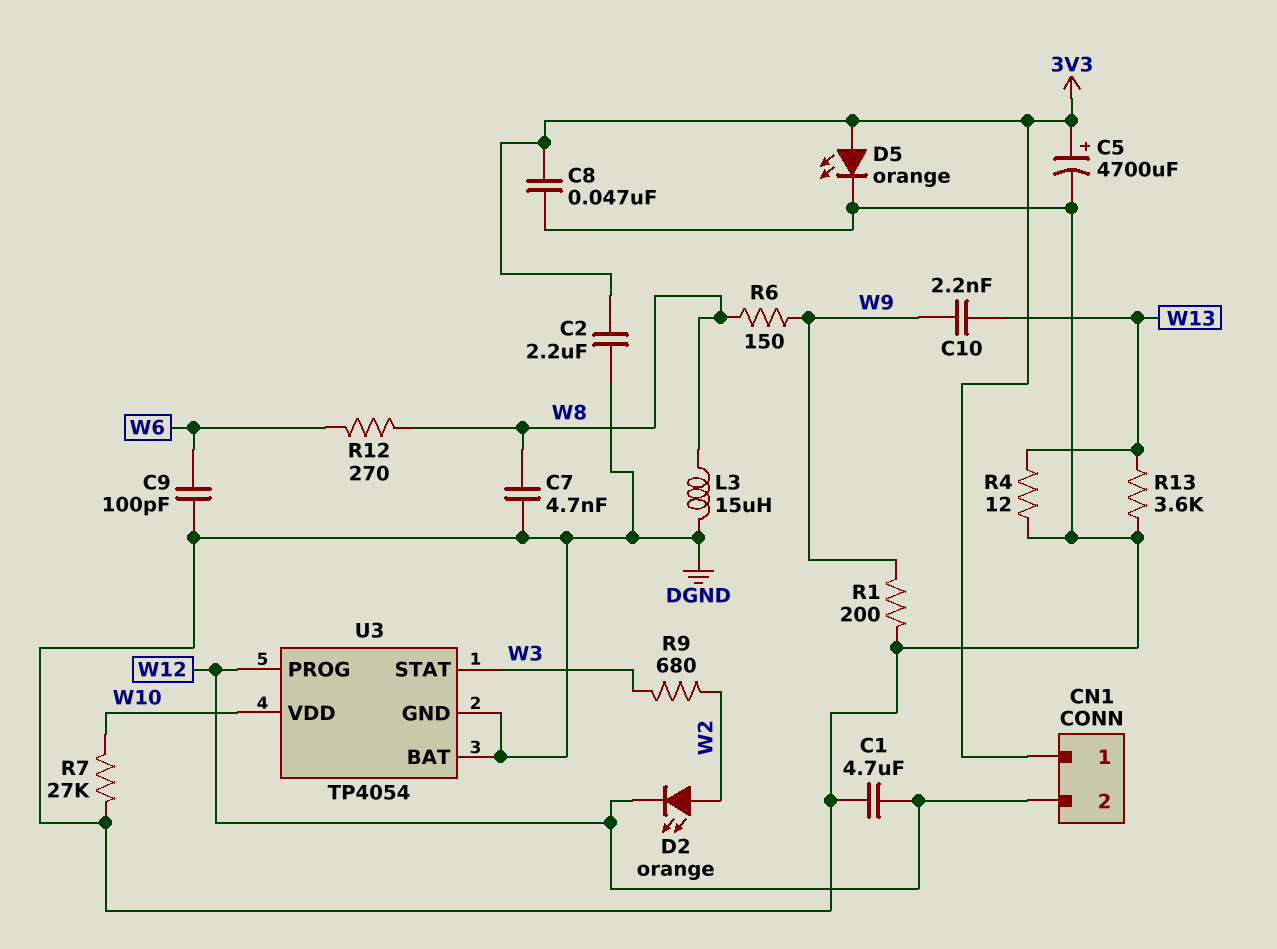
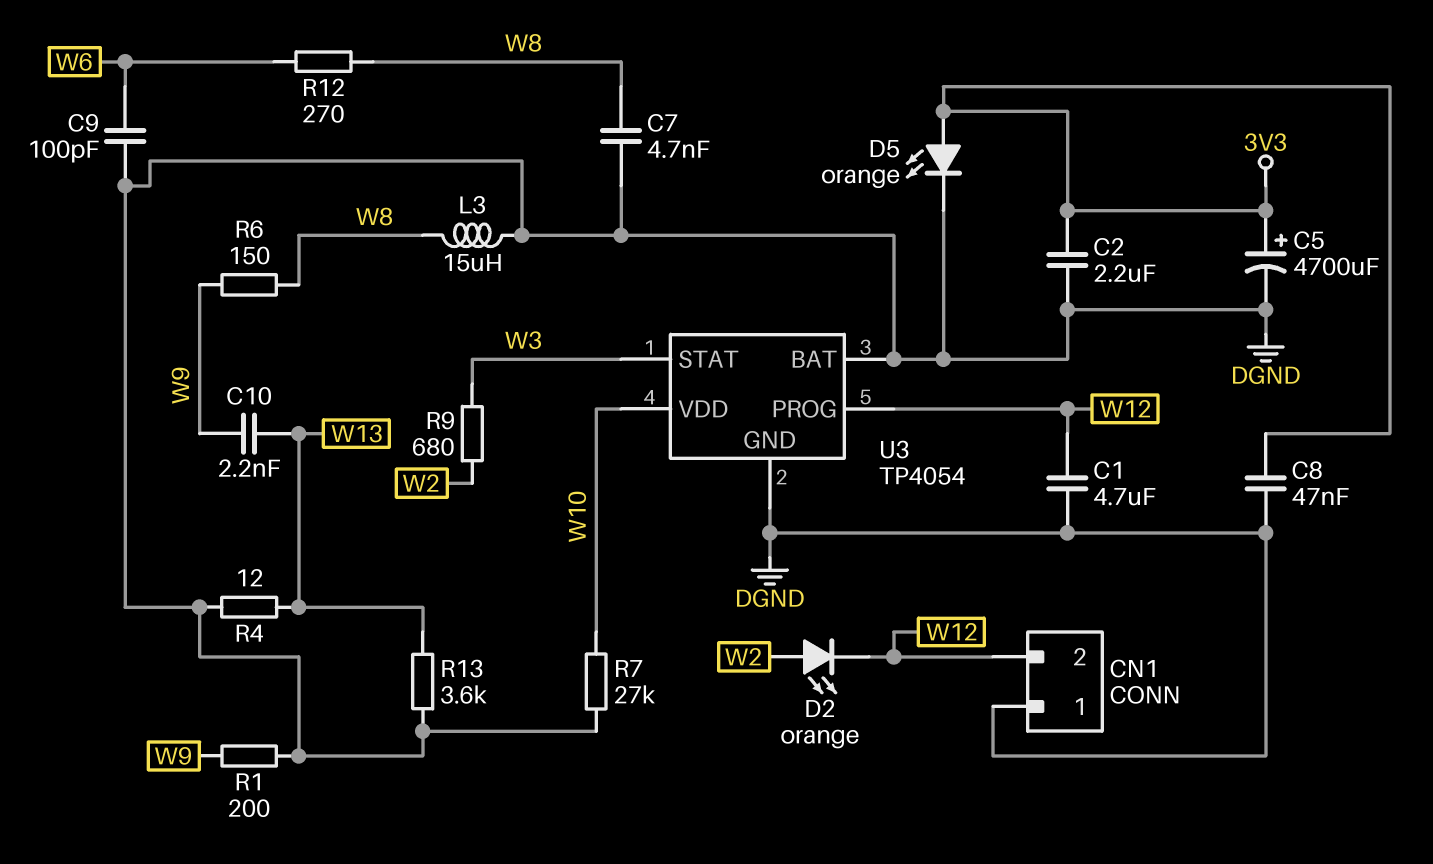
CN1 pin 1: 3V3 -> DGND

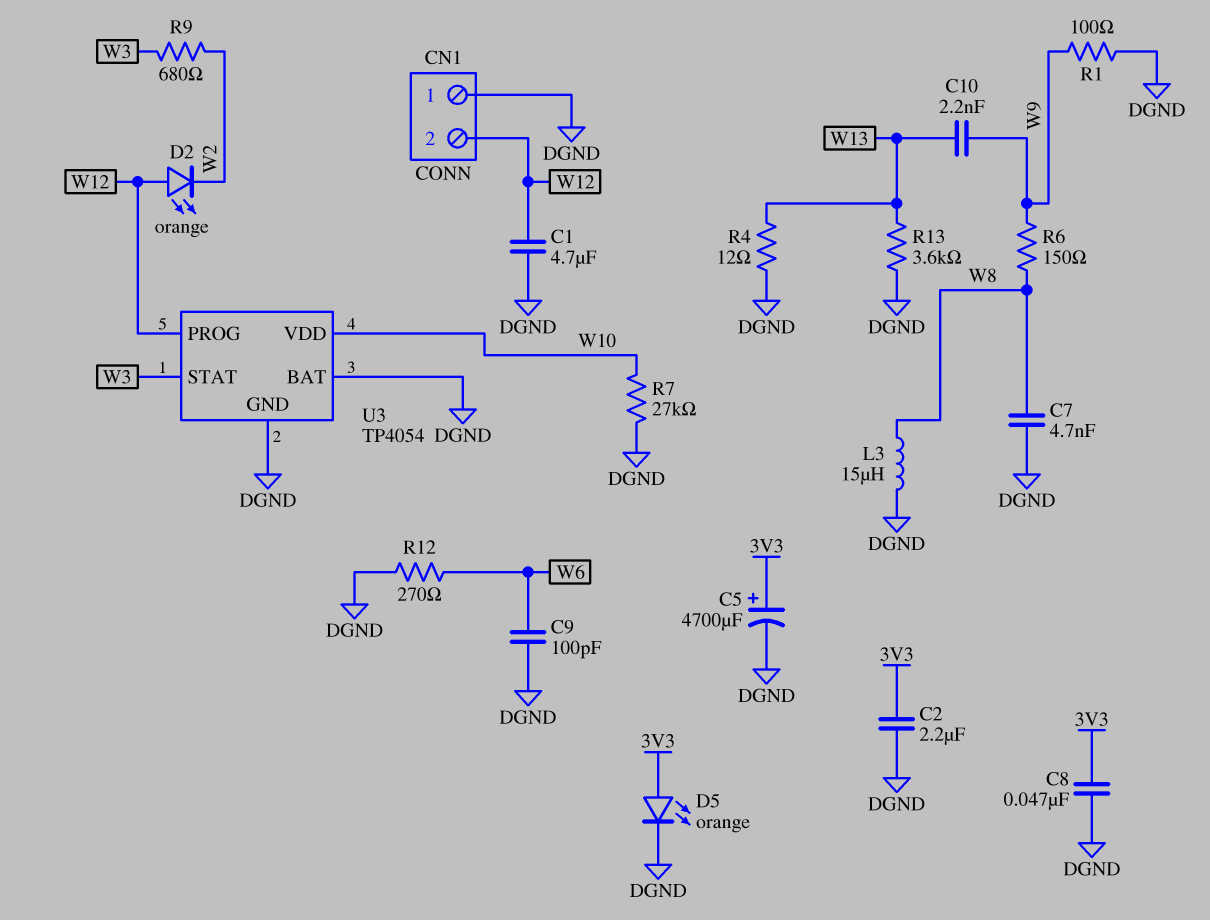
D2: LED orange (A W2, K W12) -> LED orange (A W12, K W2)
R1: 200 (DGND, W9) -> 100 (DGND, W9)
R12: 270 (W6, W8) -> 270 (DGND, W6)

